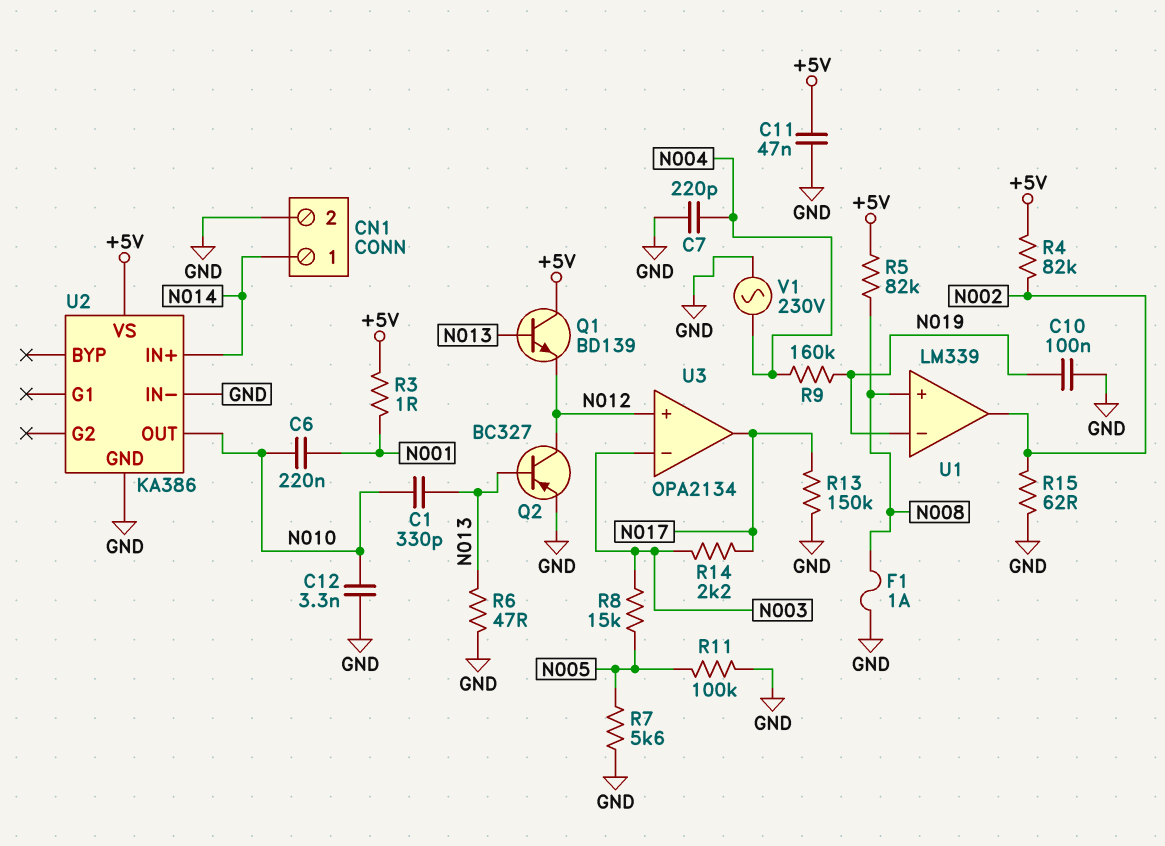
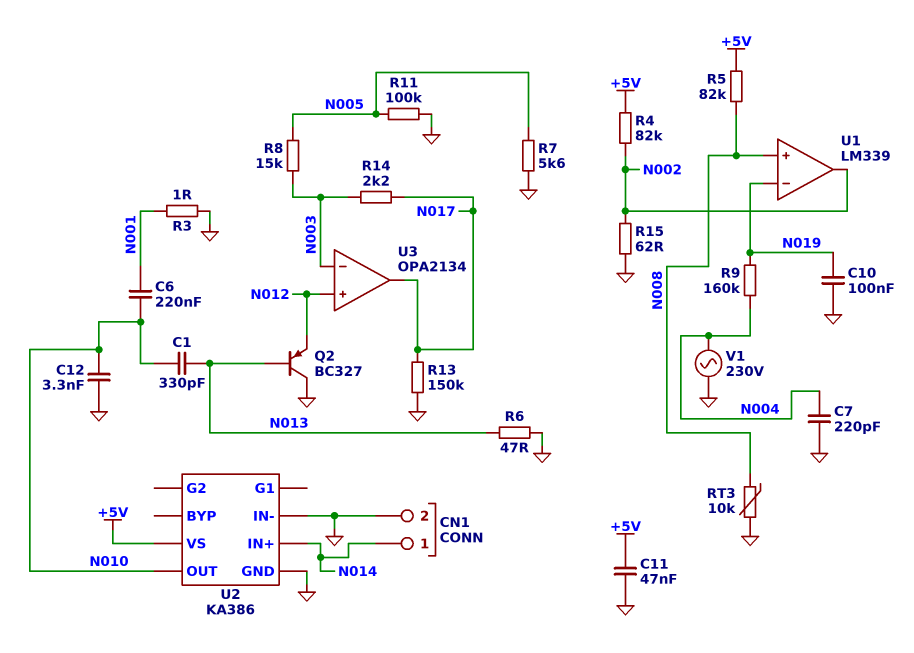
F1: 1A (GND, N008) -> none
Q1: NPN BD139 (B N013, C +5V, E N012) -> none
Q2: PNP BC327 (B N013, C N012, E GND) -> PNP BC327 (B N013, C GND, E N012)
R3: 1 (+5V, N001) -> 1 (GND, N001)
RT3: none -> 10k (GND, N008)

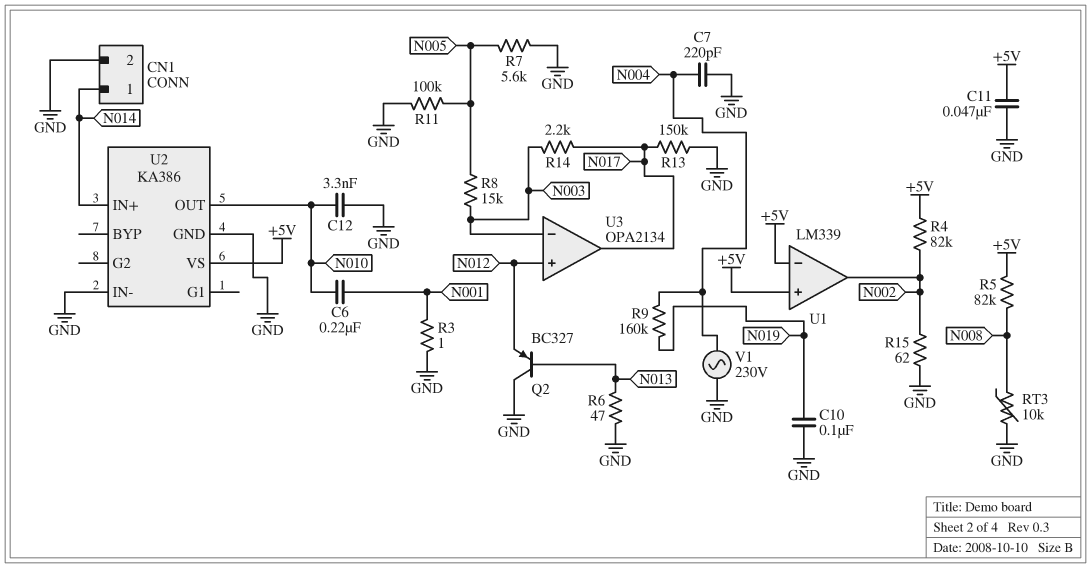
C1: 330pF (N010, N013) -> none
U1 pin in+: N008 -> +5V
U1 pin in-: N019 -> +5V

